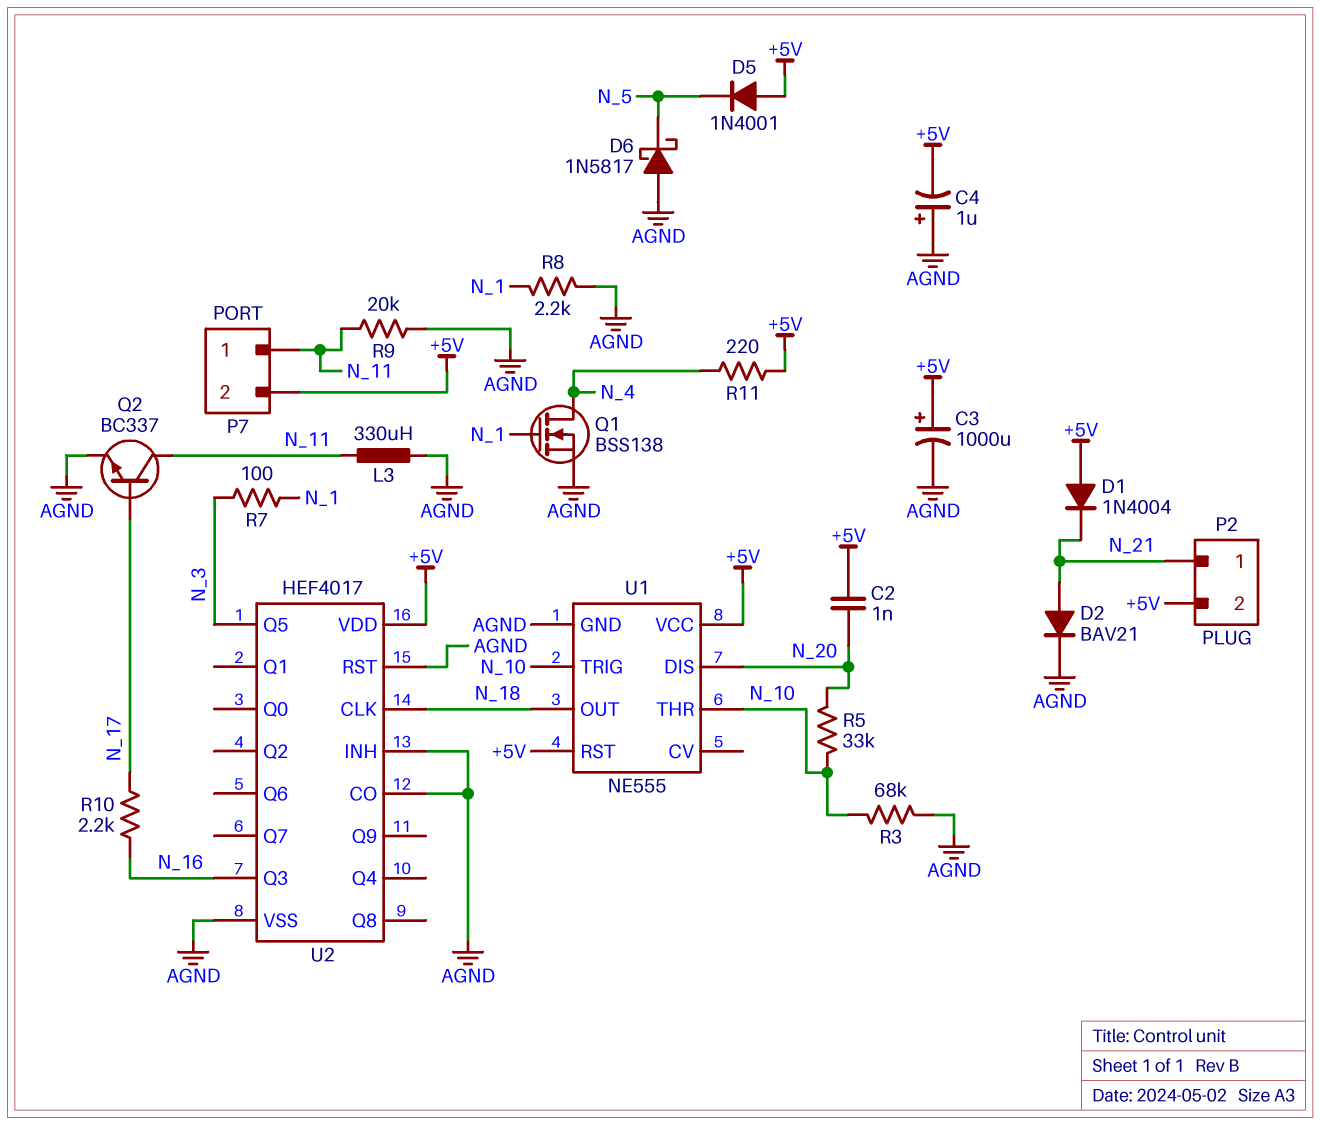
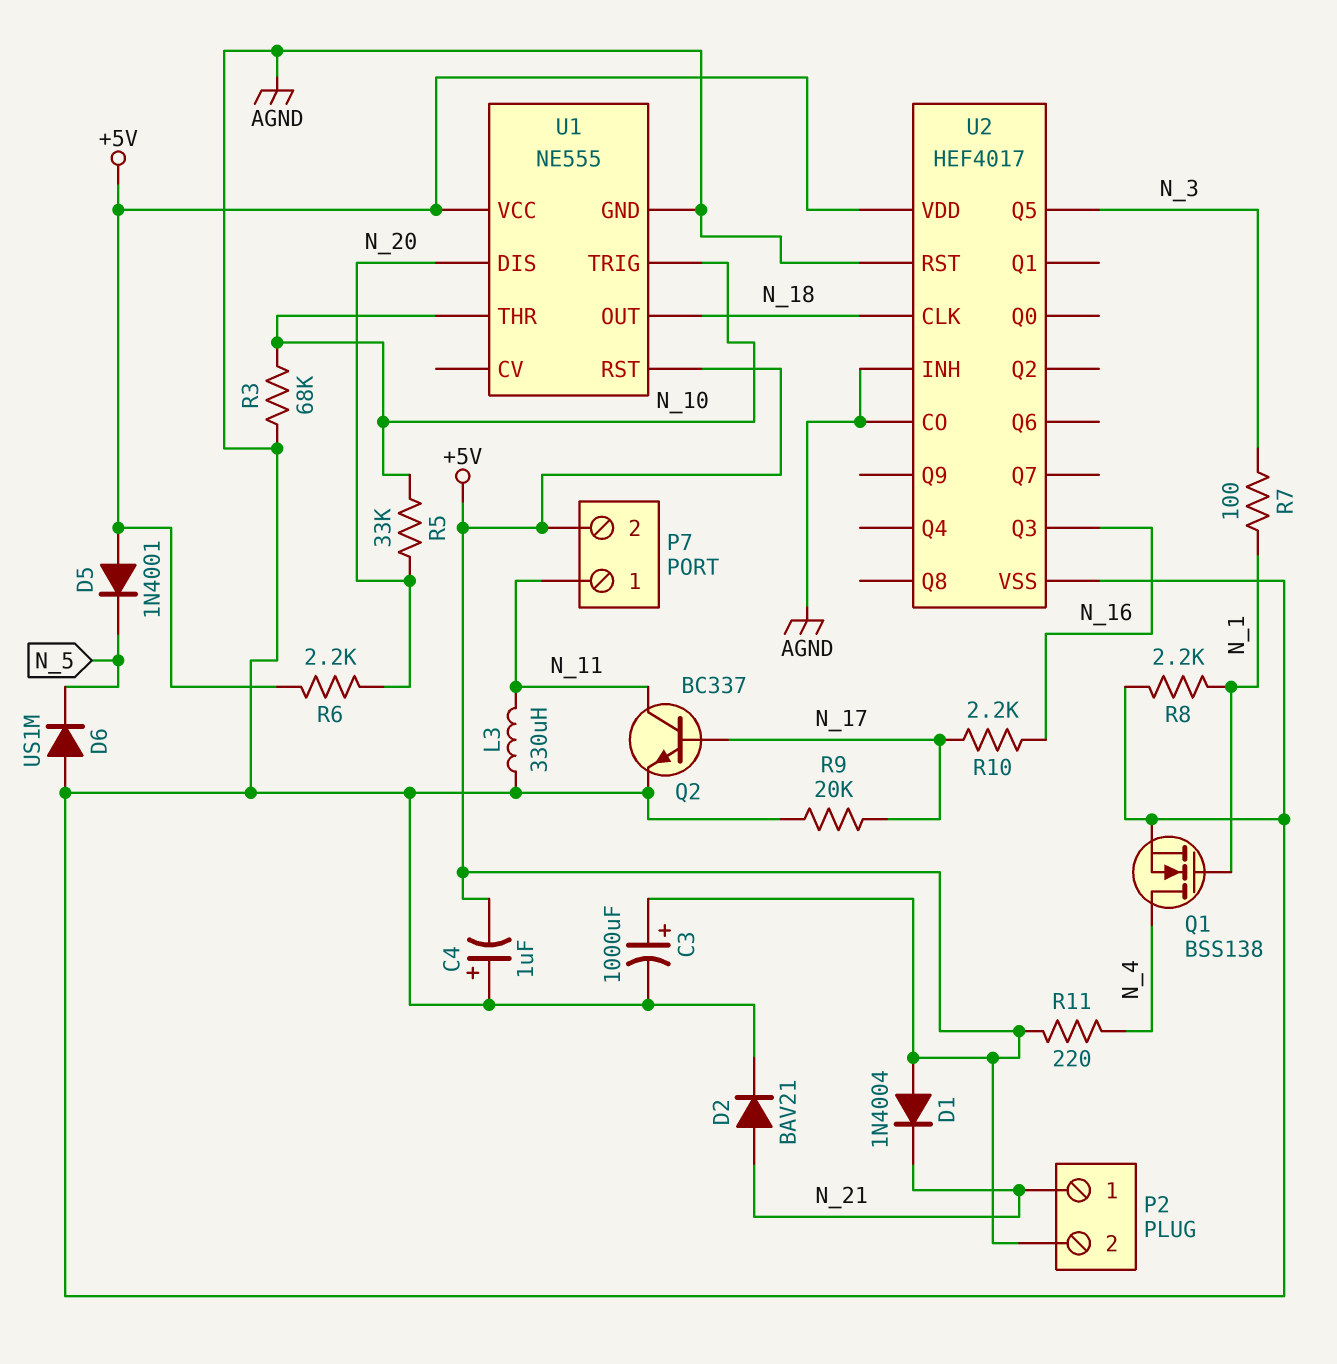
C2: 1nF (+5V, N_20) -> none
D6: schottky 1N5817 (A AGND, K N_5) -> diode US1M (A AGND, K N_5)
R6: none -> 2.2k (+5V, N_20)
R9: 20k (AGND, N_11) -> 20k (AGND, N_17)

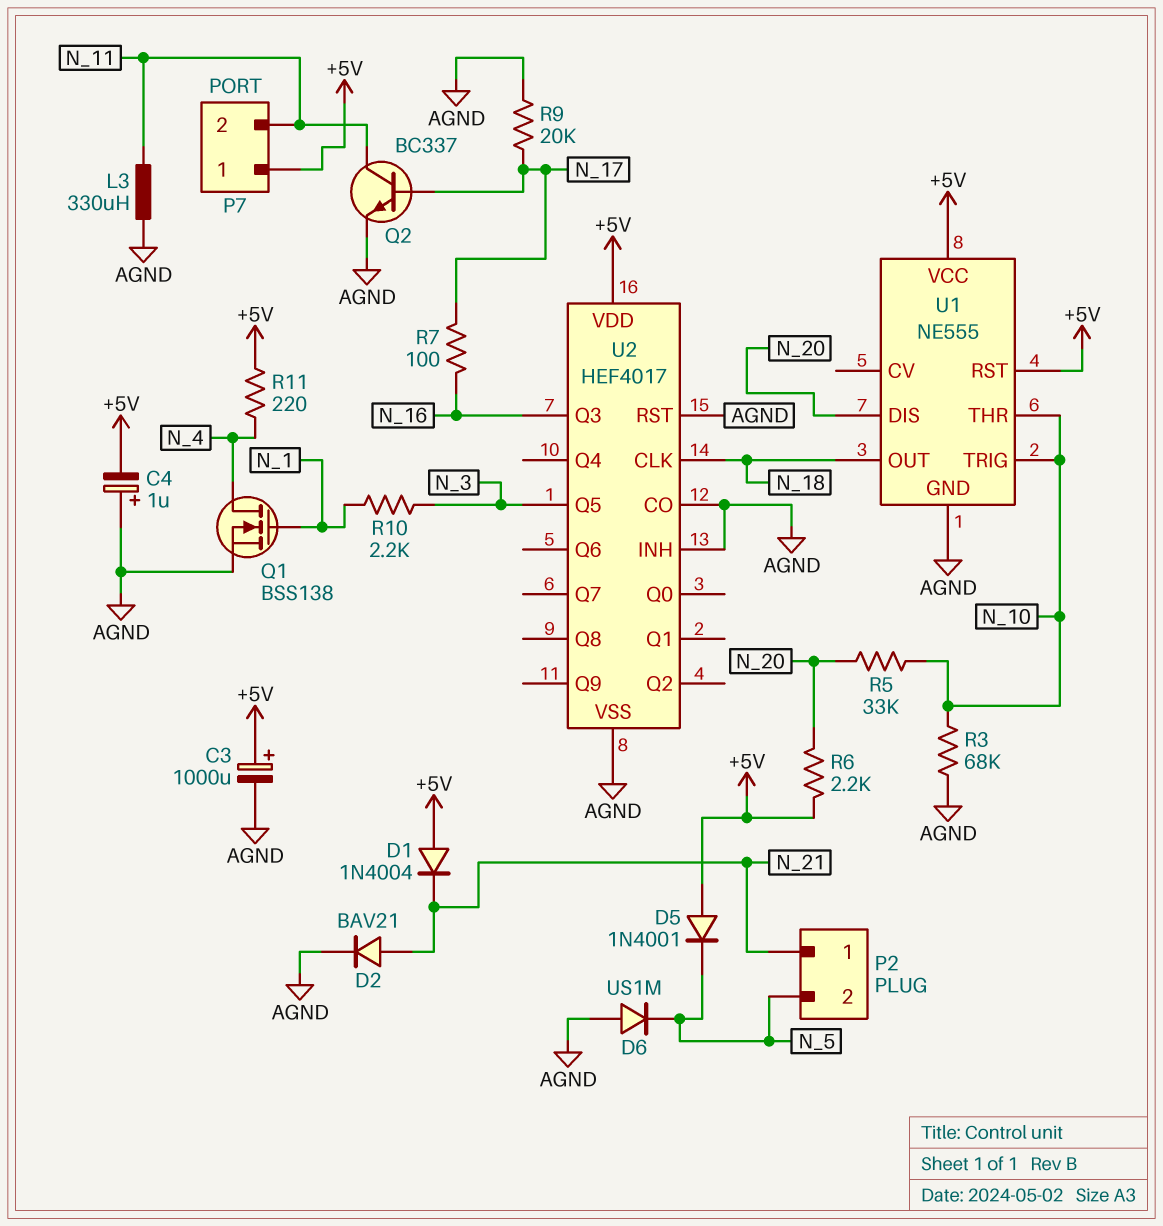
P2 pin 2: +5V -> N_5
P7 pin 1: N_11 -> +5V
P7 pin 2: +5V -> N_11
R7: 100 (N_1, N_3) -> 100 (N_16, N_17)
R8: 2.2k (AGND, N_1) -> none
R10: 2.2k (N_16, N_17) -> 2.2k (N_1, N_3)

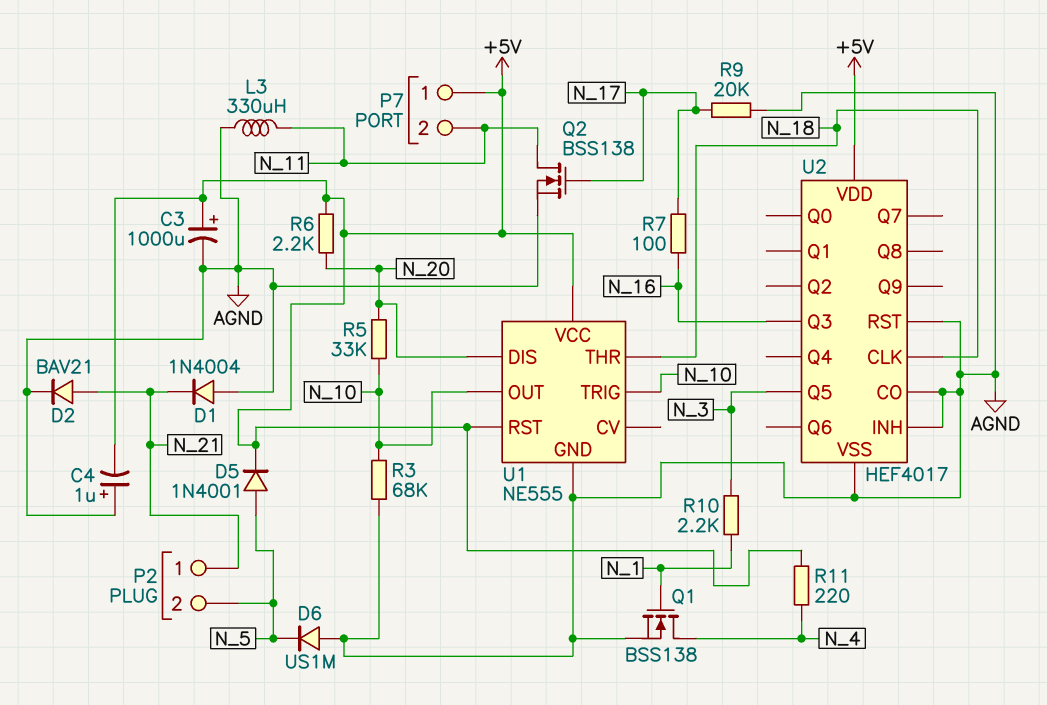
D1: diode 1N4004 (A +5V, K N_21) -> diode 1N4004 (A AGND, K N_21)
D5: diode 1N4001 (A +5V, K N_5) -> diode 1N4001 (A N_5, K +5V)
Q2: NPN BC337 (B N_17, C N_11, E AGND) -> NMOS BSS138 (G N_17, D N_11, S AGND)
U1 pin OUT: N_18 -> N_10
U1 pin THR: N_10 -> N_18

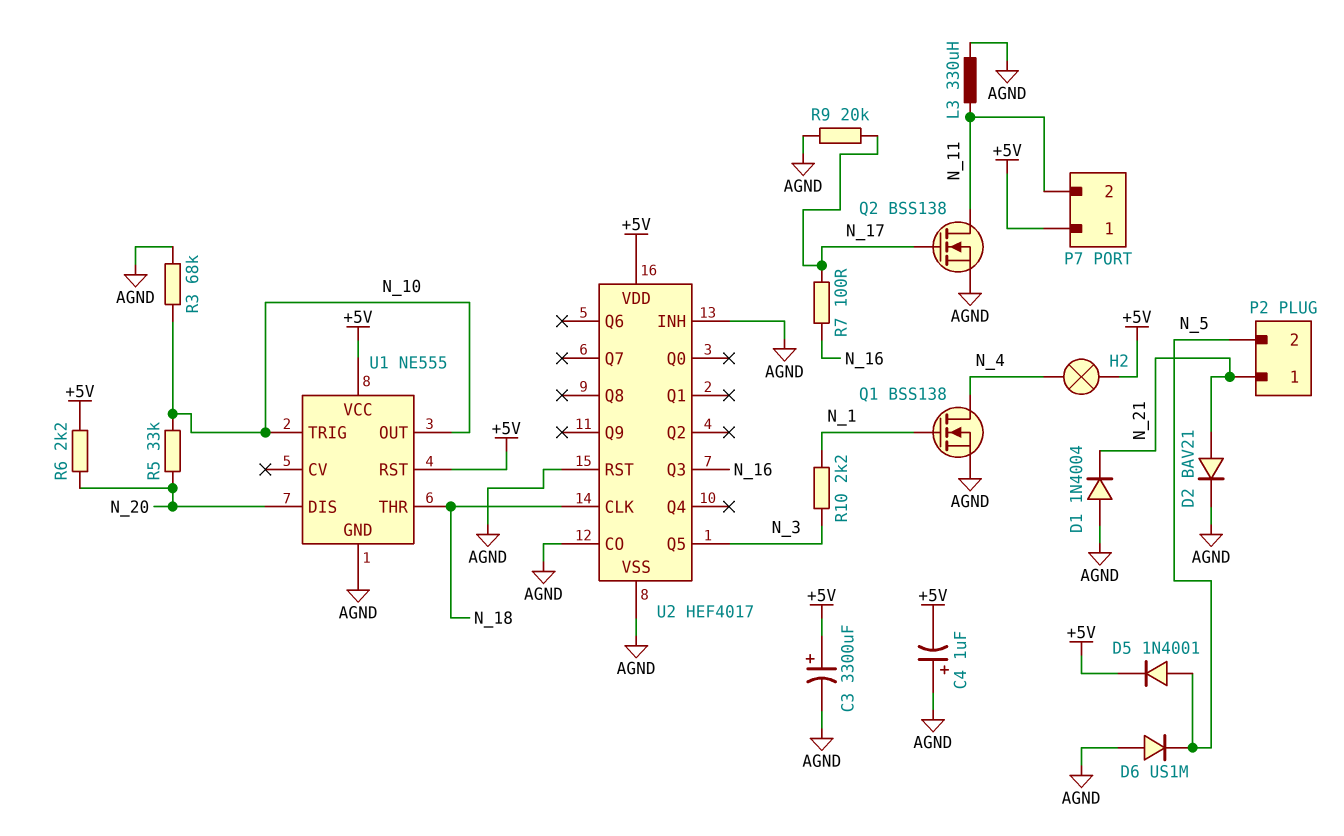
C3: 1000uF (plus +5V, minus AGND) -> 3300uF (plus +5V, minus AGND)
H2: none -> lamp (+5V, N_4)
R11: 220 (+5V, N_4) -> none

